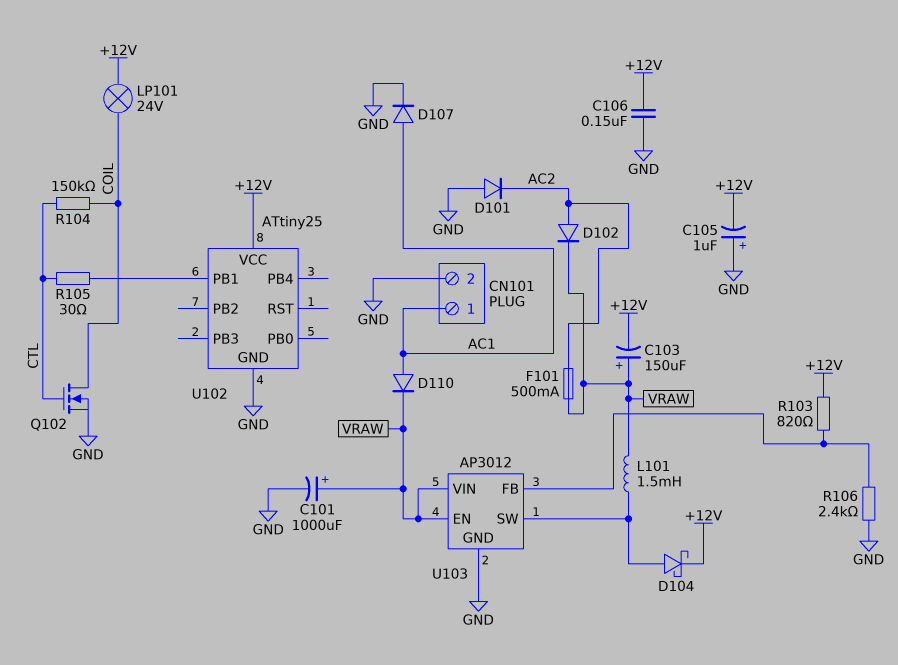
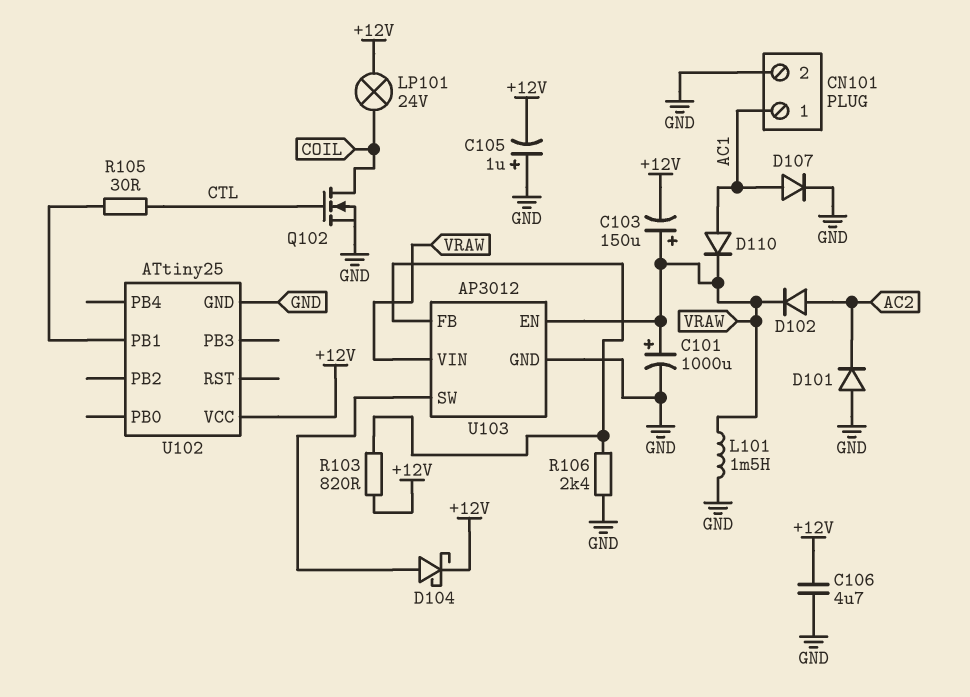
C106: 150nF (+12V, GND) -> 4.7uF (+12V, GND)
F101: 500mA (AC2, VRAW) -> none
L101: 1.5mH (U103/SW, VRAW) -> 1.5mH (GND, VRAW)
R104: 150k (COIL, CTL) -> none

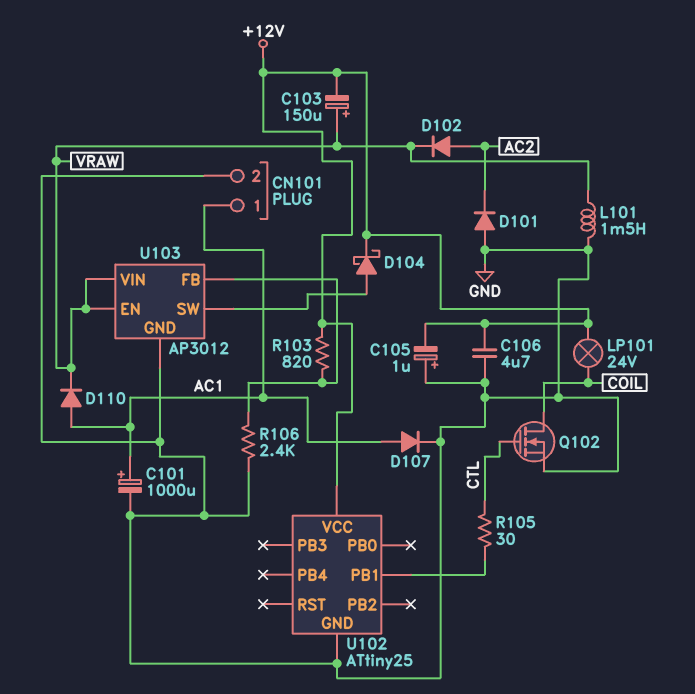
C101: 1000uF (plus VRAW, minus GND) -> 1000uF (plus AC1, minus GND)

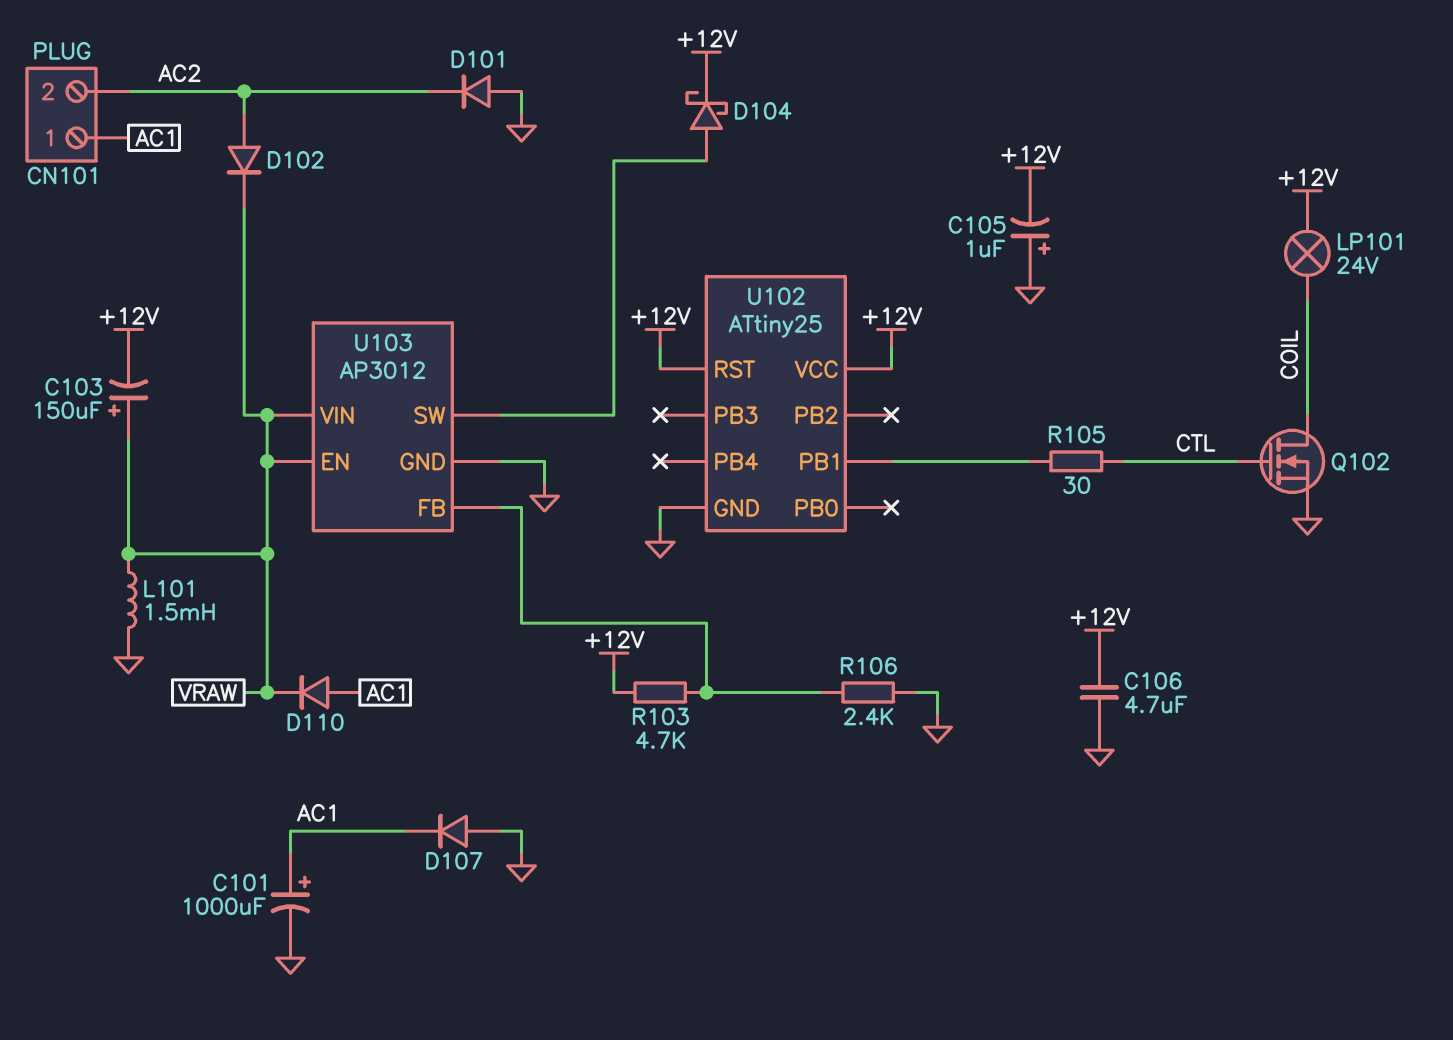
CN101 pin 2: GND -> AC2
D107: diode (A AC1, K GND) -> diode (A GND, K AC1)
R103: 820 (+12V, U103/FB) -> 4.7k (+12V, U103/FB)
U102 pin RST: none -> +12V

